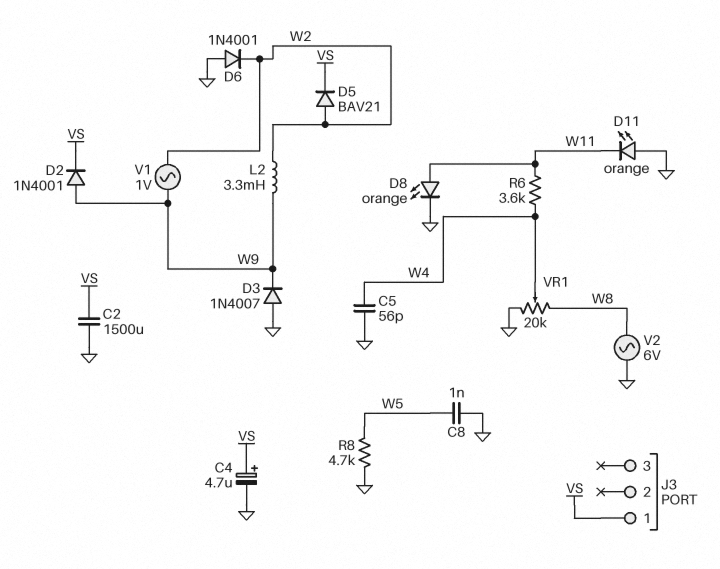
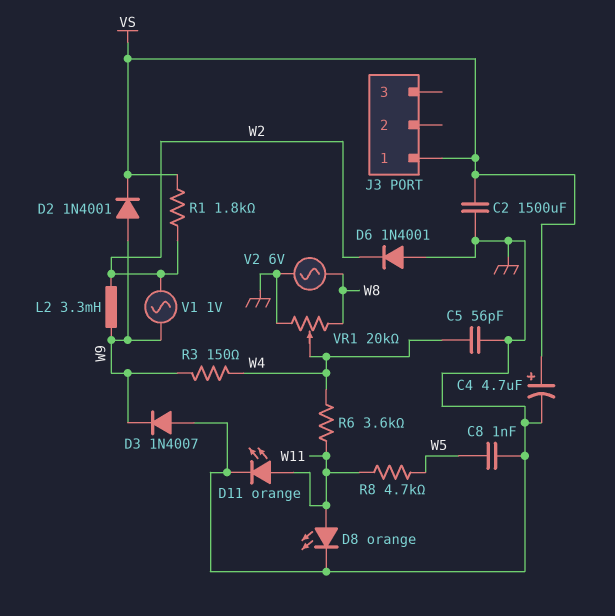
D5: diode BAV21 (A W2, K VS) -> none
D11: LED orange (A GND, K W11) -> LED orange (A W11, K GND)
R1: none -> 1.8k (VS, W2)
R3: none -> 150 (W4, W9)
R8: 4.7k (GND, W5) -> 4.7k (W5, W11)

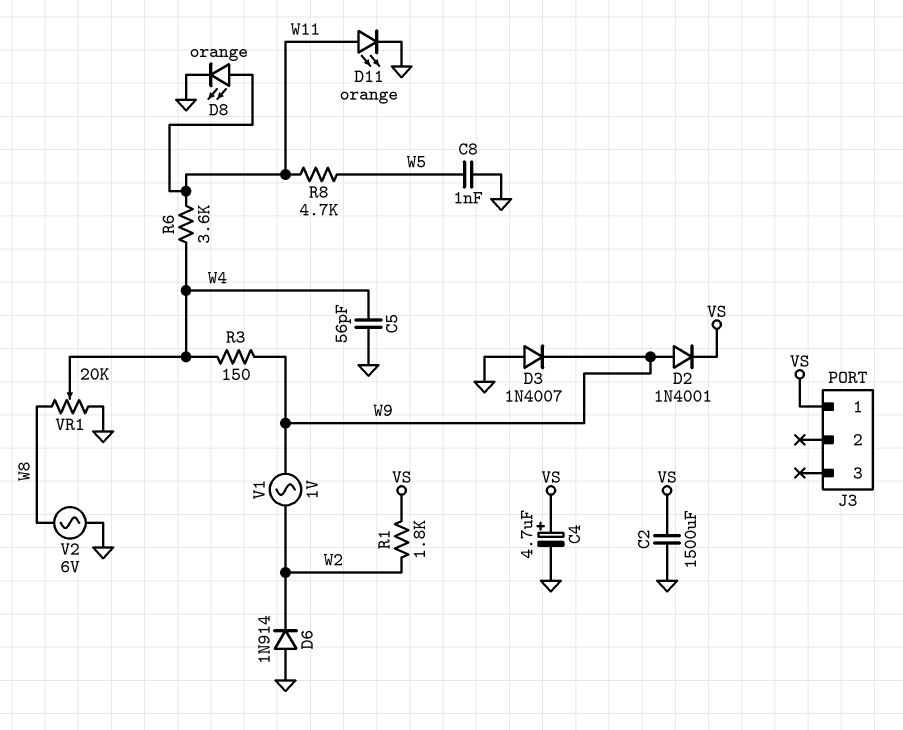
D6: diode 1N4001 (A GND, K W2) -> diode 1N914 (A GND, K W2)
L2: 3.3mH (W2, W9) -> none

